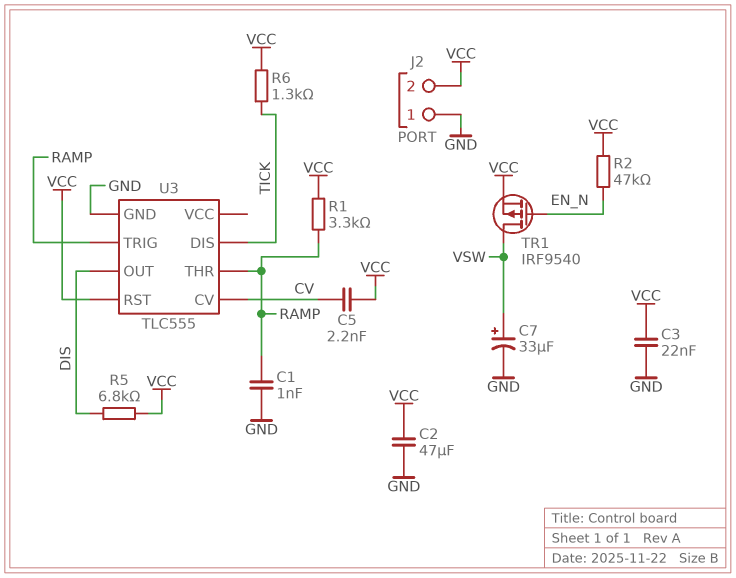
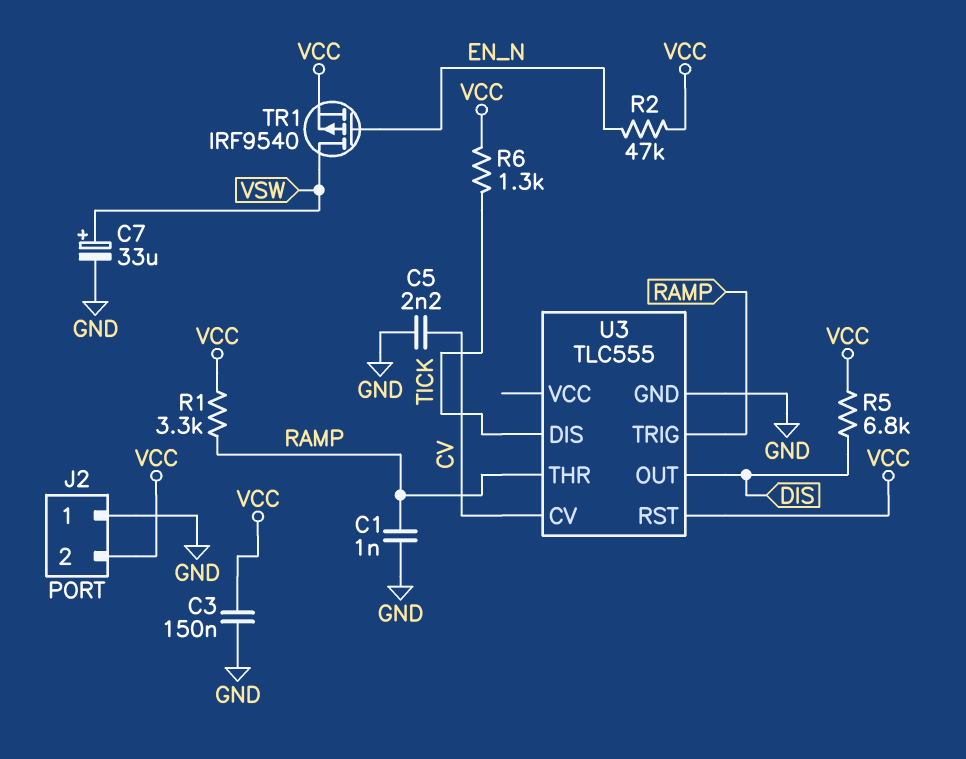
C2: 47uF (GND, VCC) -> none
C3: 22nF (GND, VCC) -> 150nF (GND, VCC)
C5: 2.2nF (CV, VCC) -> 2.2nF (CV, GND)

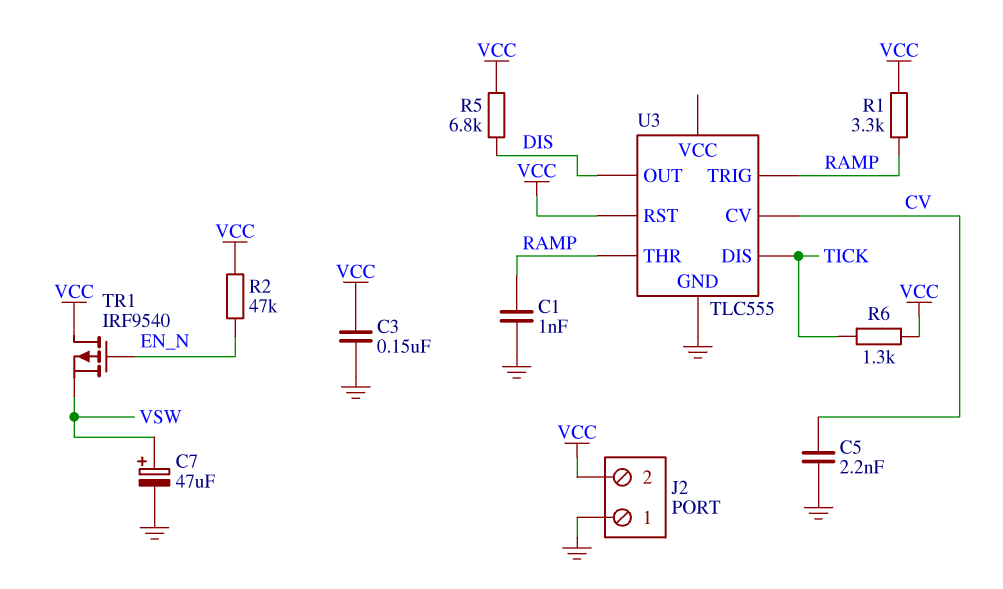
C7: 33uF (plus VSW, minus GND) -> 47uF (plus VSW, minus GND)
TR1: PMOS IRF9540 (G EN_N, D VSW, S VCC) -> PMOS IRF9540 (G EN_N, D VCC, S VSW)

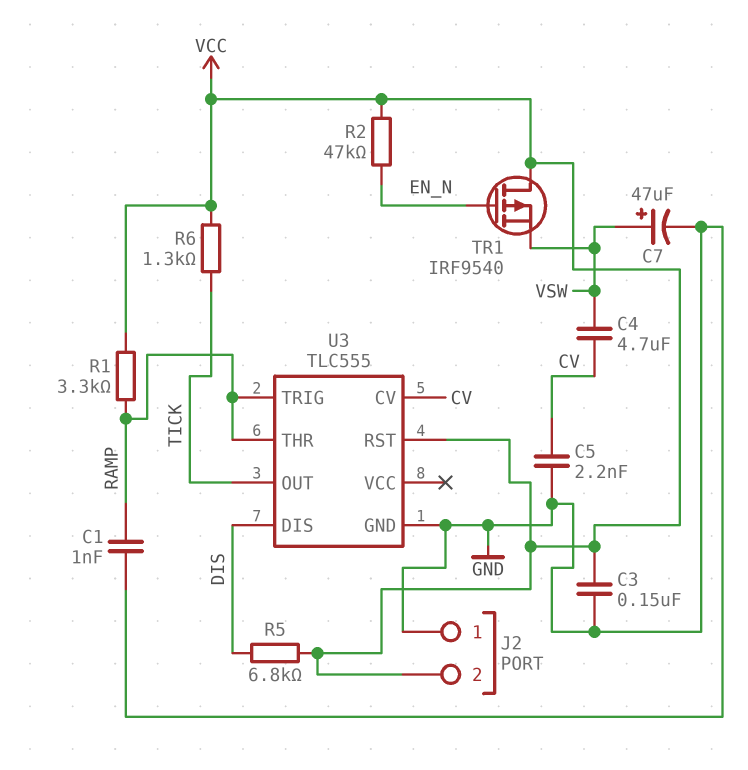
C4: none -> 4.7uF (CV, VSW)
U3 pin DIS: TICK -> DIS
U3 pin OUT: DIS -> TICK

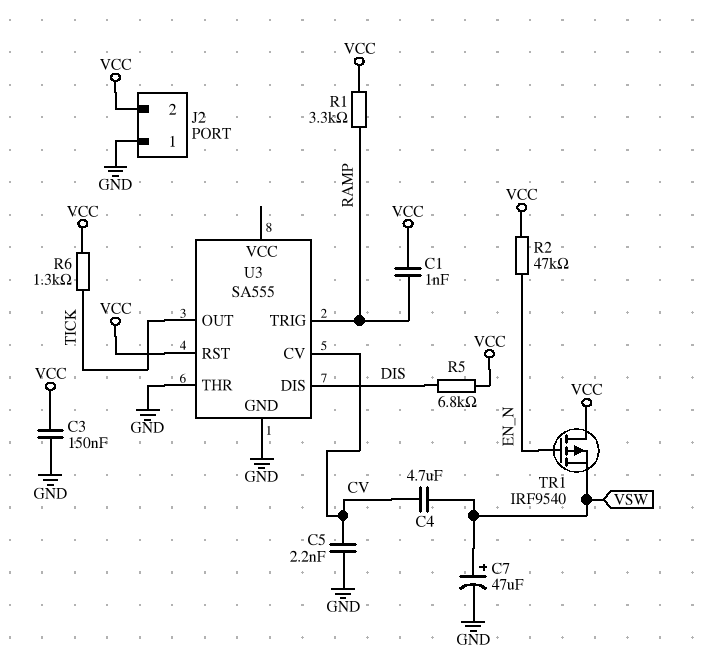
C1: 1nF (GND, RAMP) -> 1nF (RAMP, VCC)
U3: TLC555 -> SA555
U3 pin THR: RAMP -> GND

